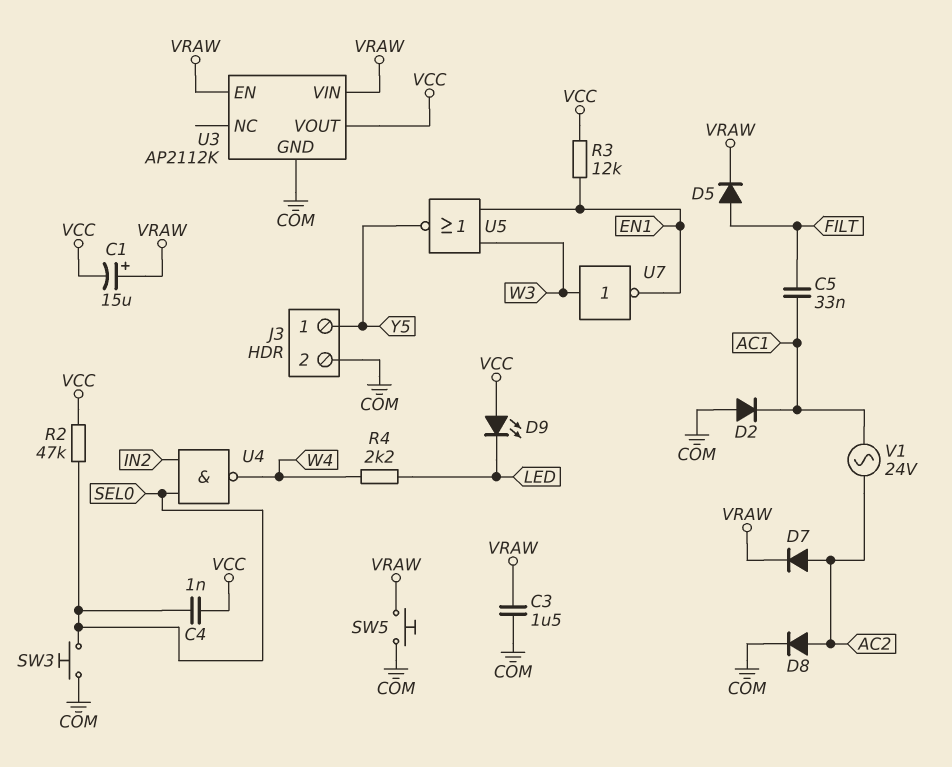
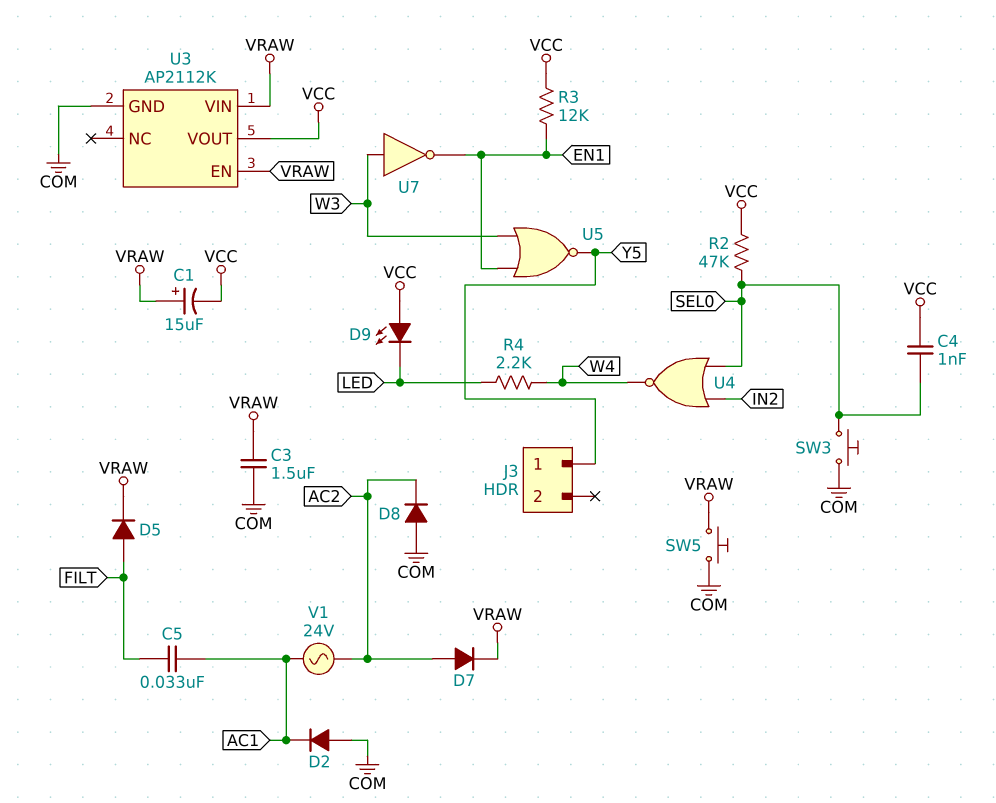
D8: diode (A AC2, K COM) -> diode (A COM, K AC2)
J3 pin 2: COM -> none
U4: NAND (in IN2, in SEL0, out W4) -> NOR (in IN2, in SEL0, out W4)

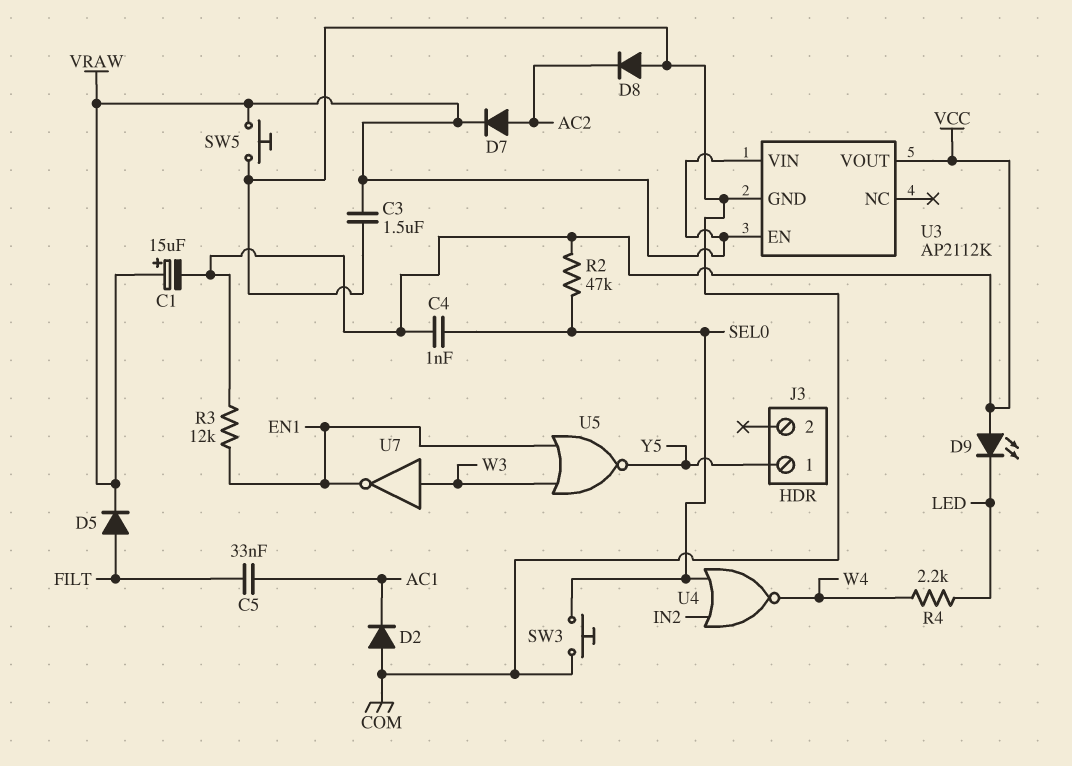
V1: AC 24V (AC1, AC2) -> none

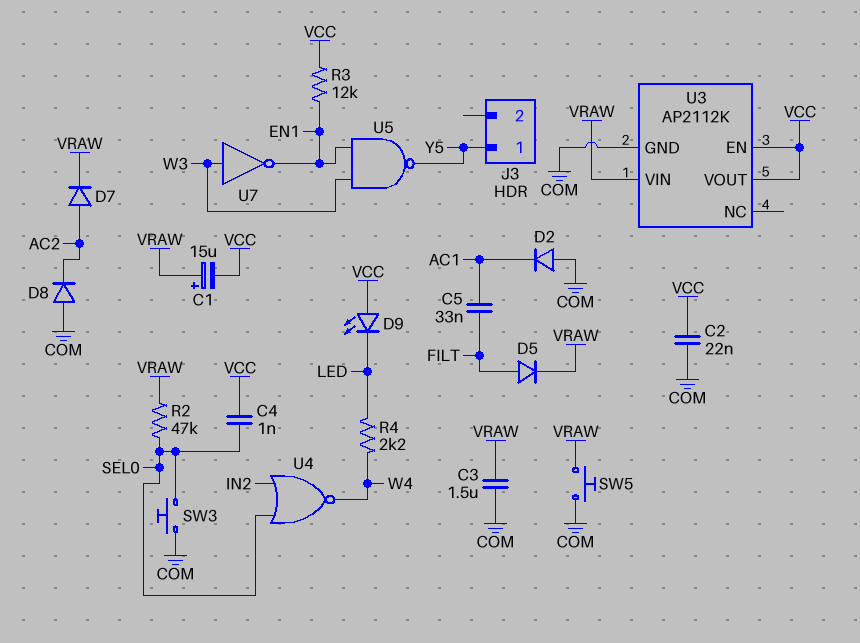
C2: none -> 22nF (COM, VCC)
R2: 47k (SEL0, VCC) -> 47k (SEL0, VRAW)
U3 pin EN: VRAW -> VCC
U5: NOR (in EN1, in W3, out Y5) -> NAND (in EN1, in W3, out Y5)

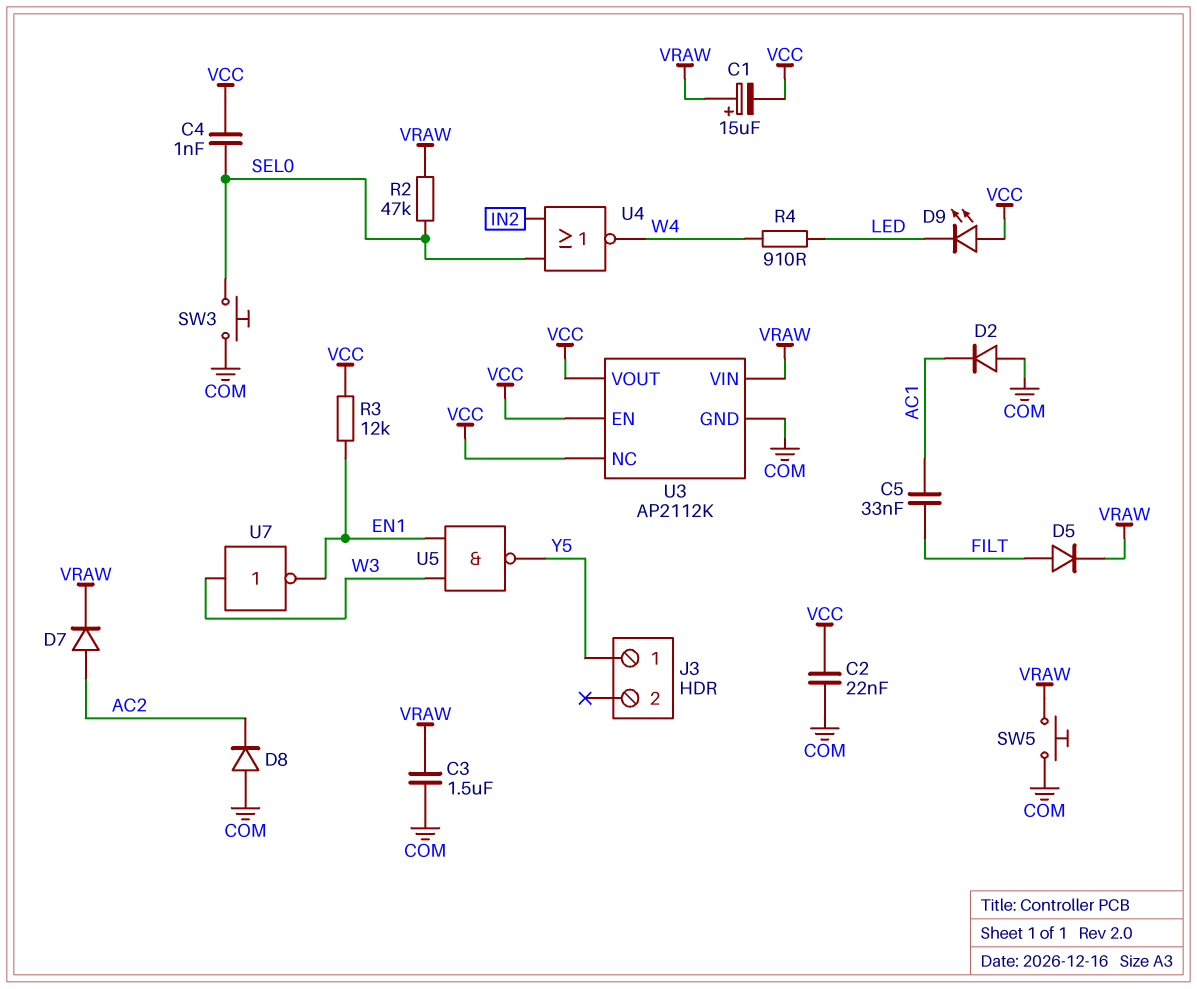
R4: 2.2k (LED, W4) -> 910 (LED, W4)
U3 pin NC: none -> VCC

